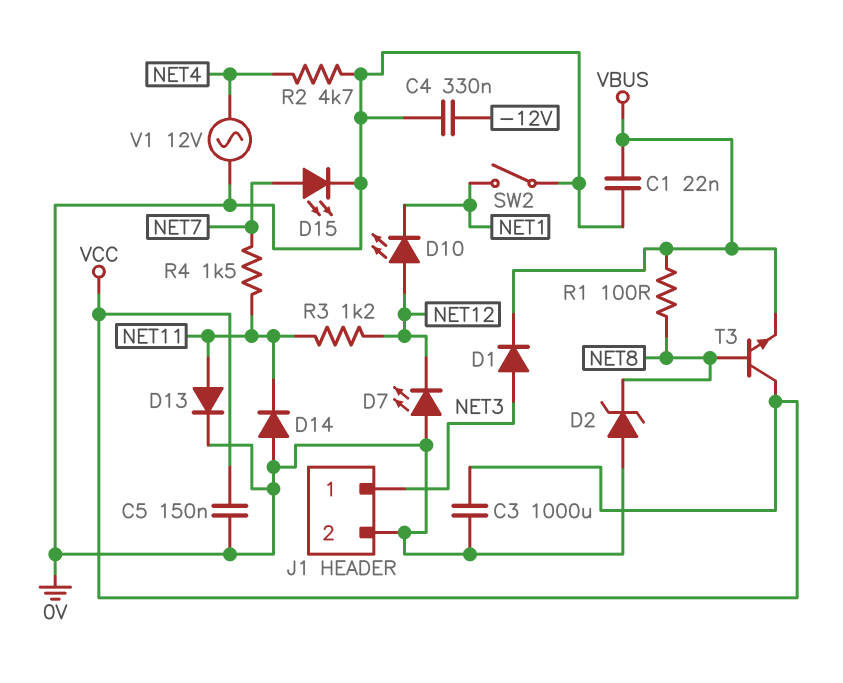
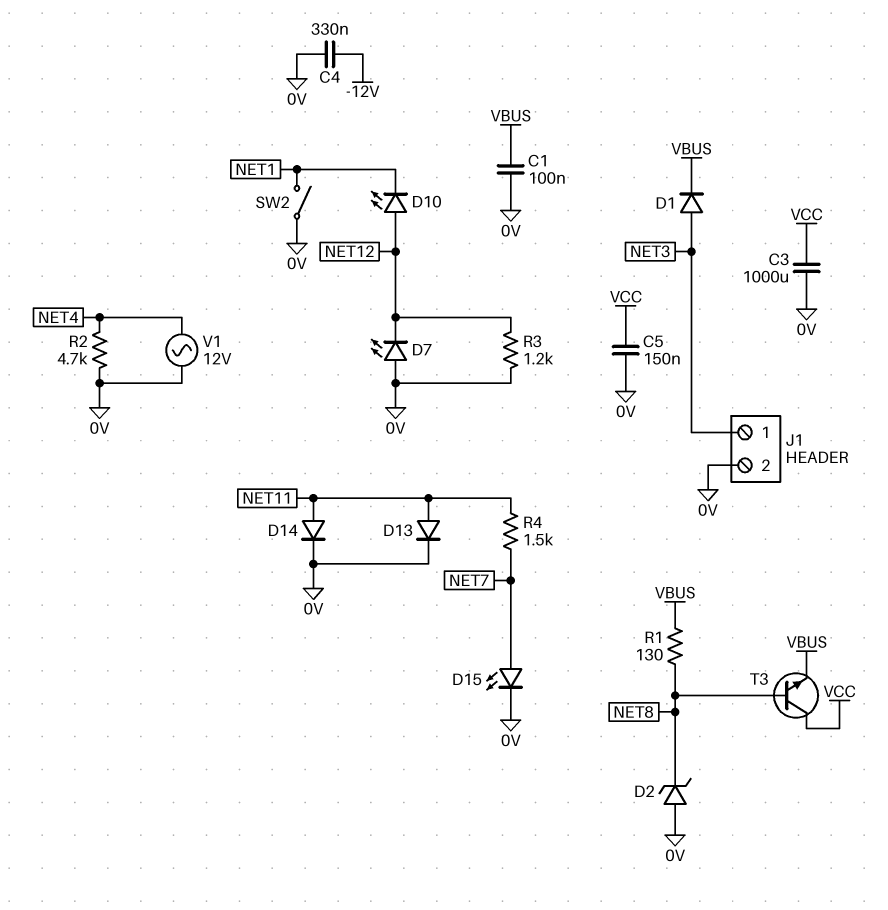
C1: 22nF (0V, VBUS) -> 100nF (0V, VBUS)
D14: diode (A 0V, K NET11) -> diode (A NET11, K 0V)
R1: 100 (NET8, VBUS) -> 130 (NET8, VBUS)
R3: 1.2k (NET11, NET12) -> 1.2k (0V, NET12)

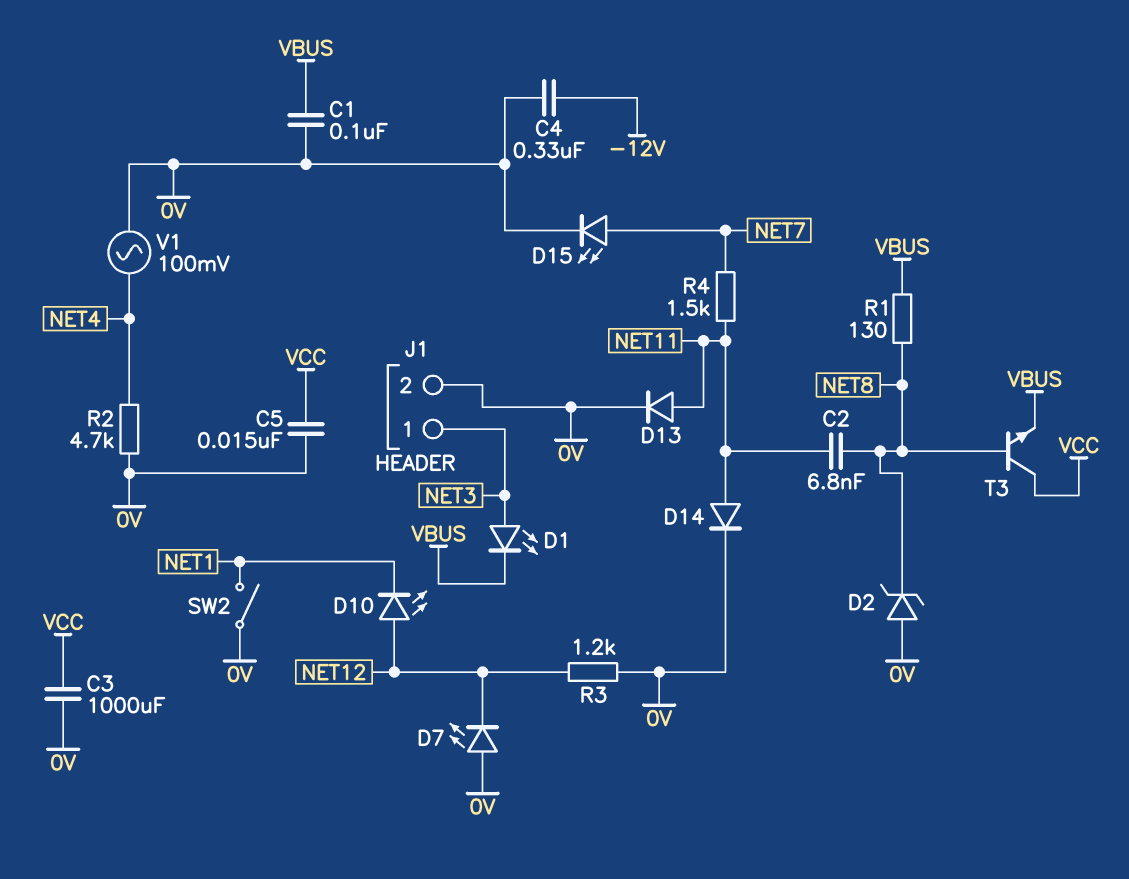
C2: none -> 6.8nF (NET8, NET11)
C5: 150nF (0V, VCC) -> 15nF (0V, VCC)
D1: diode (A NET3, K VBUS) -> LED (A NET3, K VBUS)
V1: AC 12V (0V, NET4) -> AC 100mV (0V, NET4)

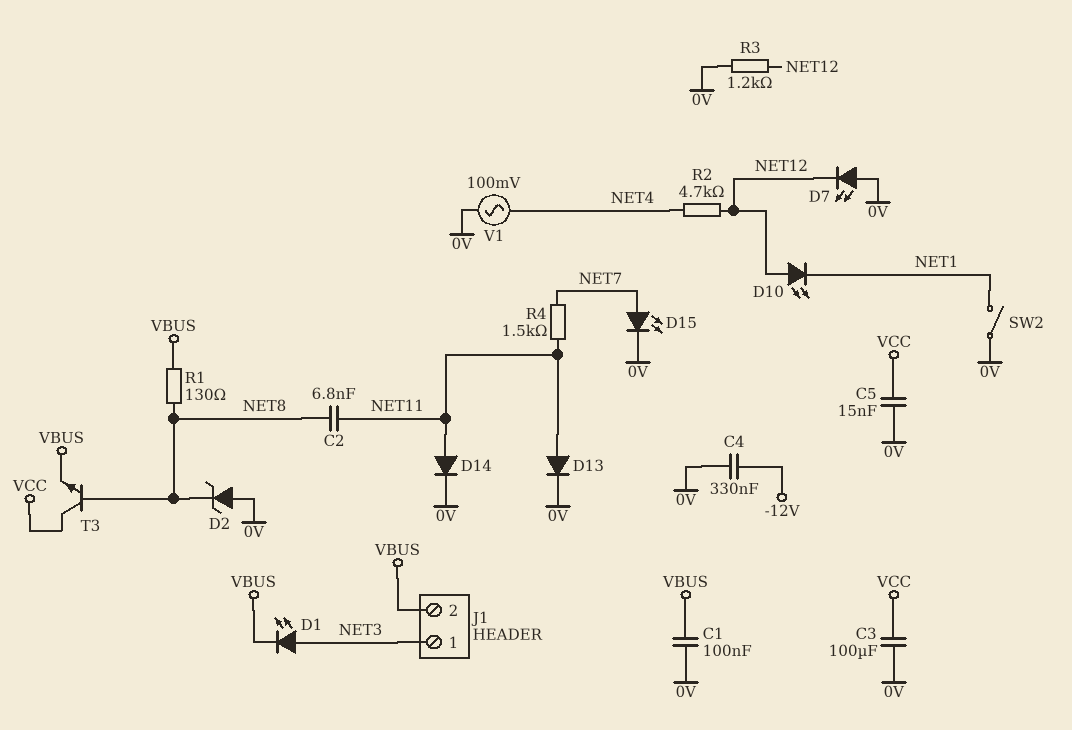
C3: 1000uF (0V, VCC) -> 100uF (0V, VCC)
J1 pin 2: 0V -> VBUS
R2: 4.7k (0V, NET4) -> 4.7k (NET4, NET12)

